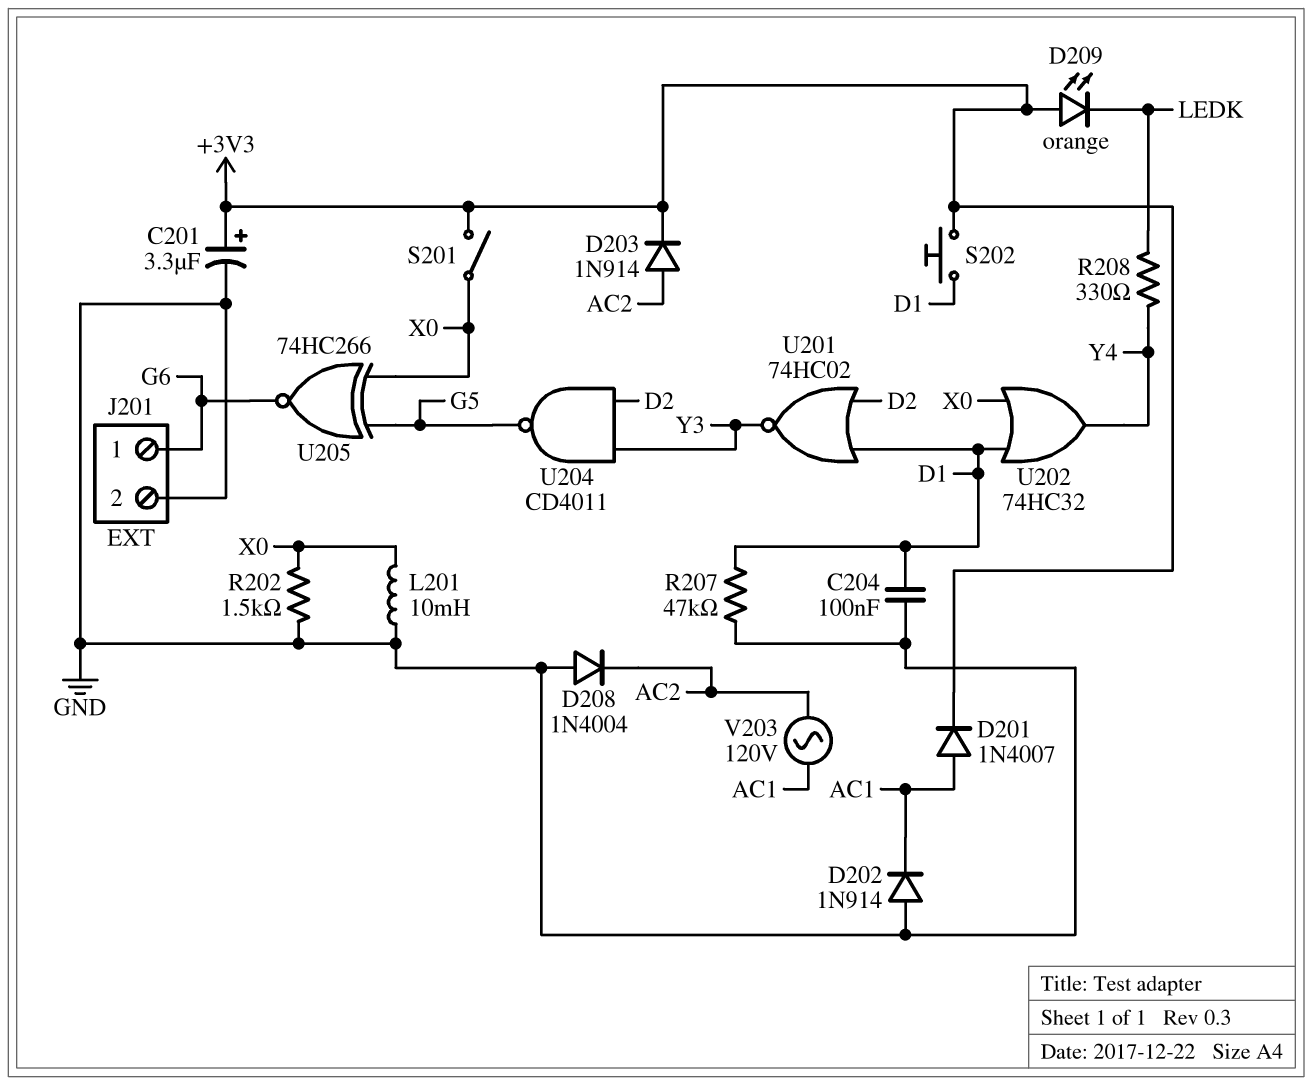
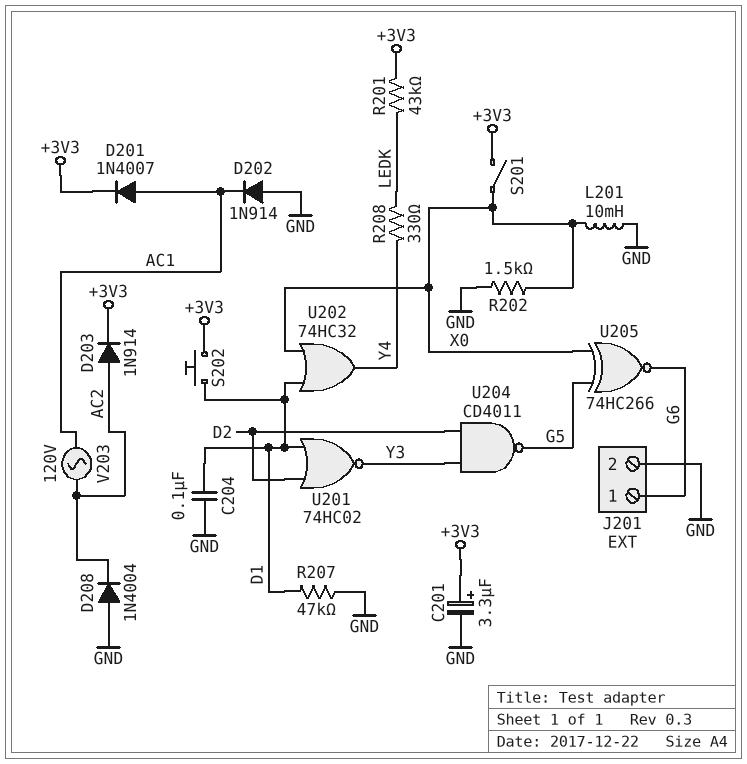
D209: LED orange (A +3V3, K LEDK) -> none
R201: none -> 43k (+3V3, LEDK)

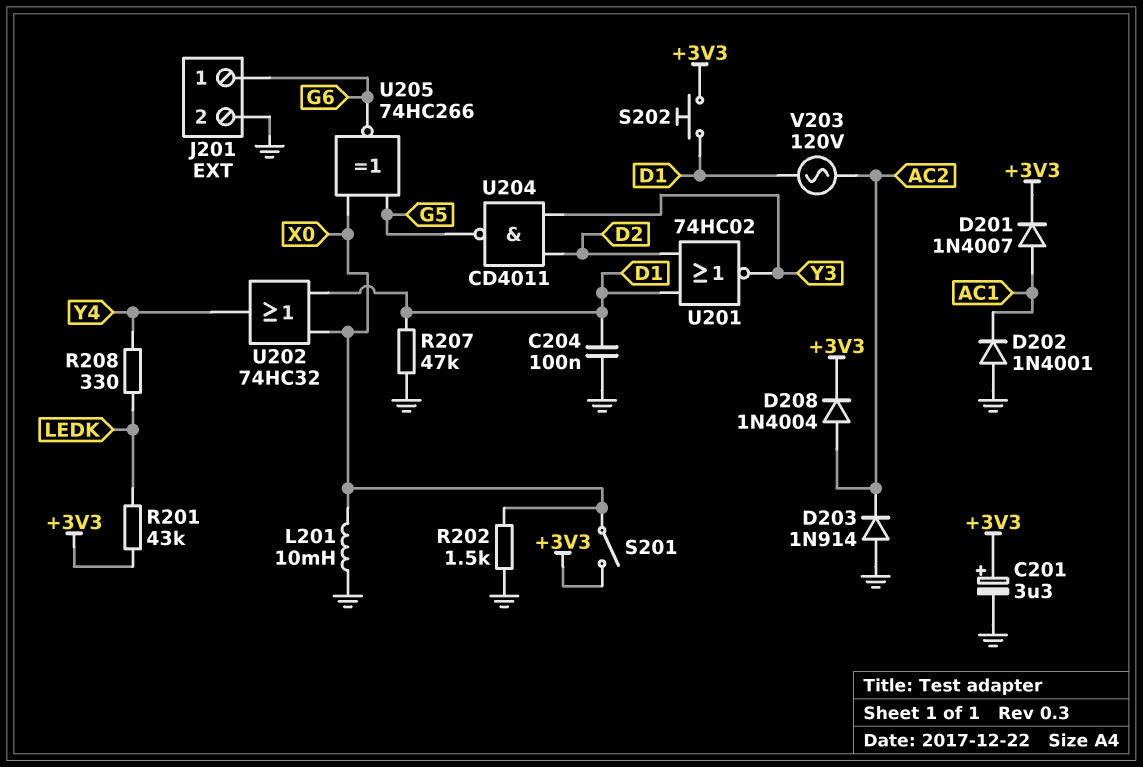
D202: diode 1N914 (A GND, K AC1) -> diode 1N4001 (A GND, K AC1)
D203: diode 1N914 (A AC2, K +3V3) -> diode 1N914 (A GND, K AC2)
D208: diode 1N4004 (A GND, K AC2) -> diode 1N4004 (A AC2, K +3V3)
V203: AC 120V (AC1, AC2) -> AC 120V (AC2, D1)

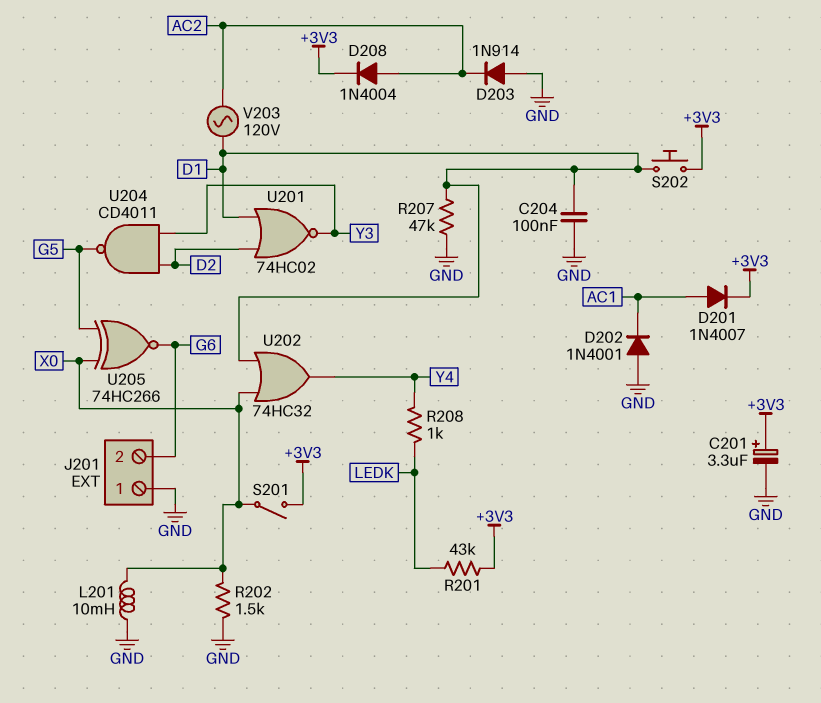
J201 pin 1: G6 -> GND
J201 pin 2: GND -> G6
R208: 330 (LEDK, Y4) -> 1k (LEDK, Y4)

